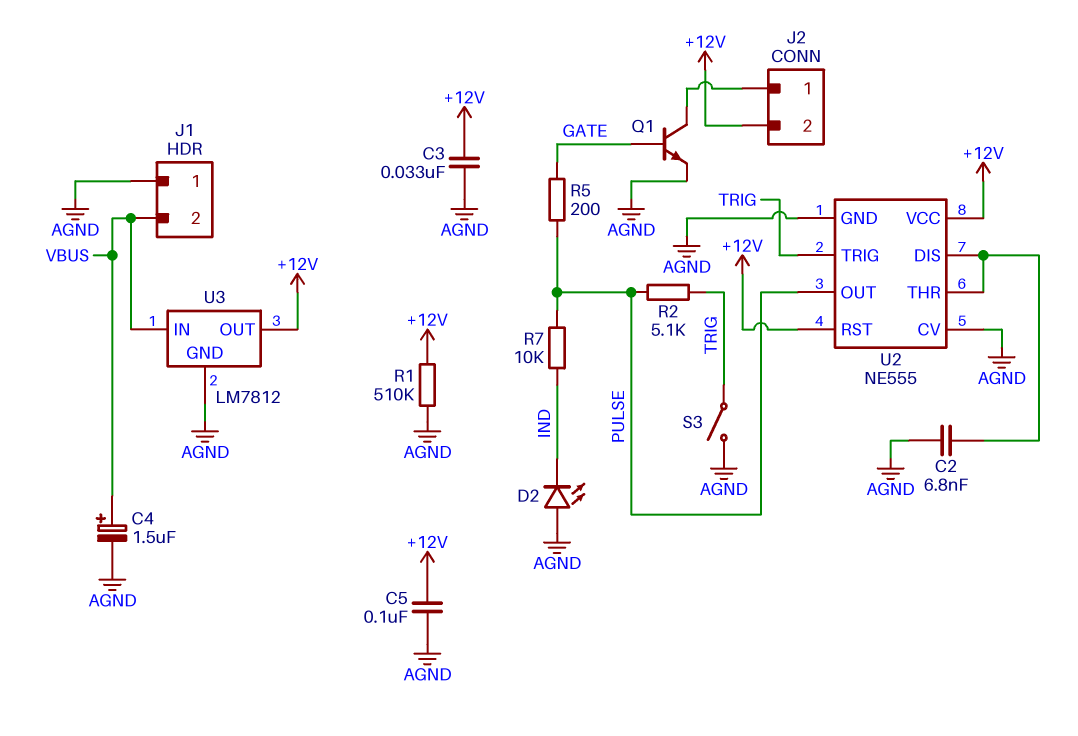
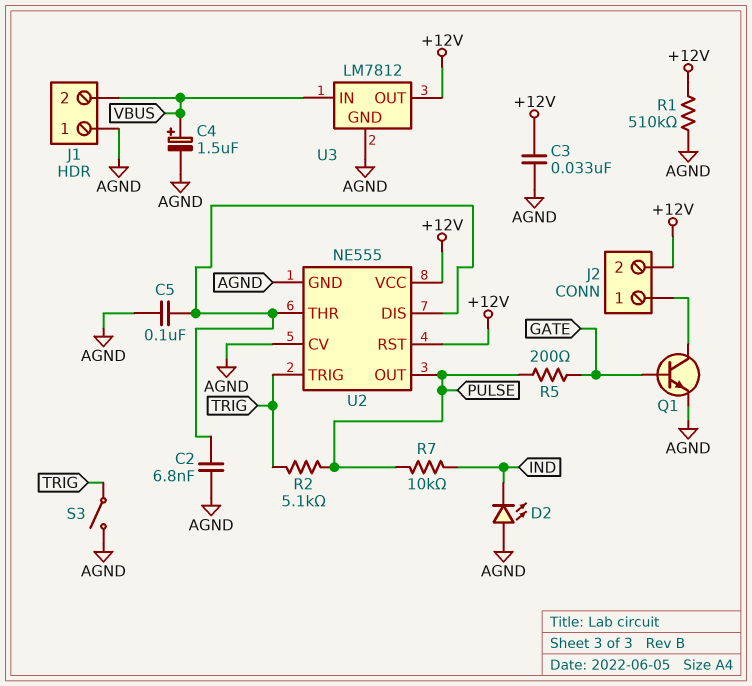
C5: 100nF (+12V, AGND) -> 100nF (AGND, U2/DIS)

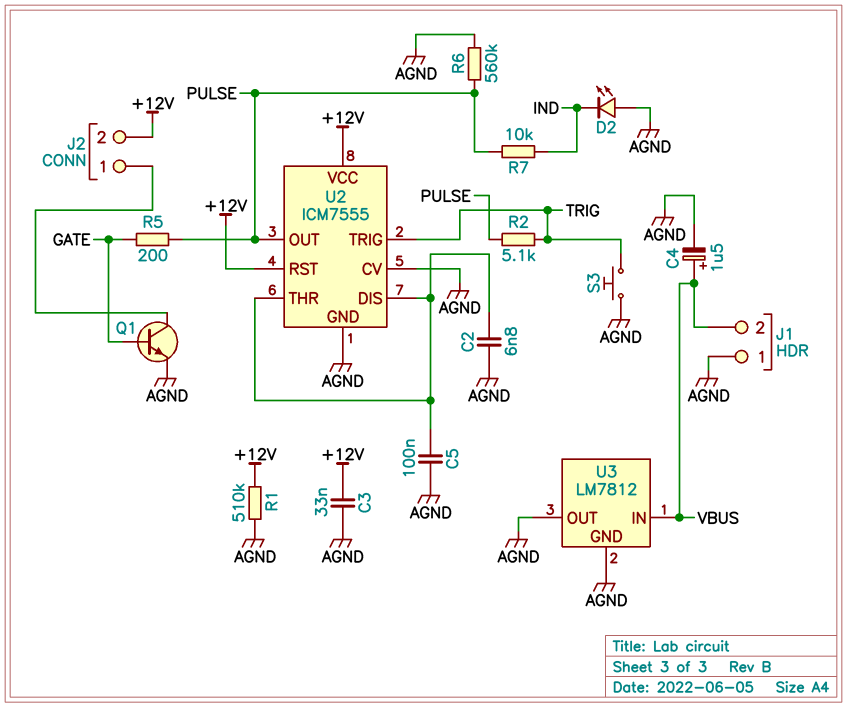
R6: none -> 560k (AGND, PULSE)
S3: switch (AGND, TRIG) -> button (AGND, TRIG)
U2: NE555 -> ICM7555
U3 pin OUT: +12V -> AGND

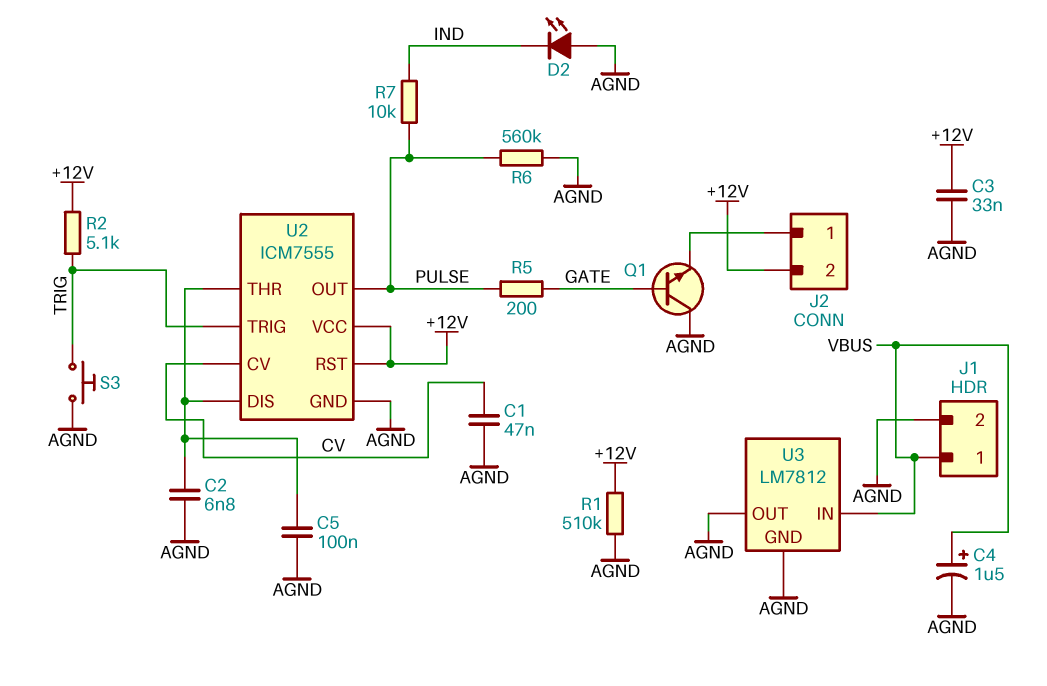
C1: none -> 47nF (AGND, CV)
J1 pin 1: AGND -> VBUS
J1 pin 2: VBUS -> AGND
Q1: NPN (B GATE, C J2/1, E AGND) -> NPN (B GATE, C AGND, E J2/1)
R2: 5.1k (PULSE, TRIG) -> 5.1k (+12V, TRIG)
U2 pin CV: AGND -> CV

